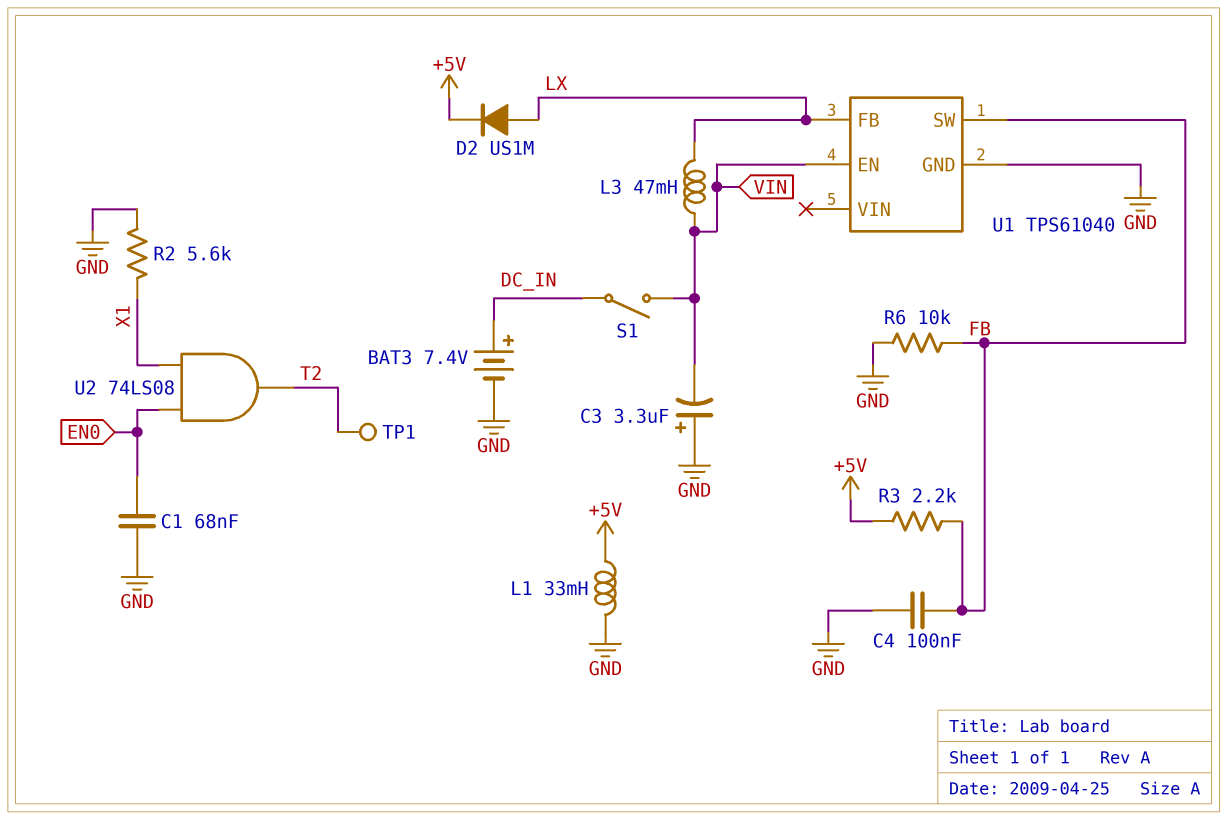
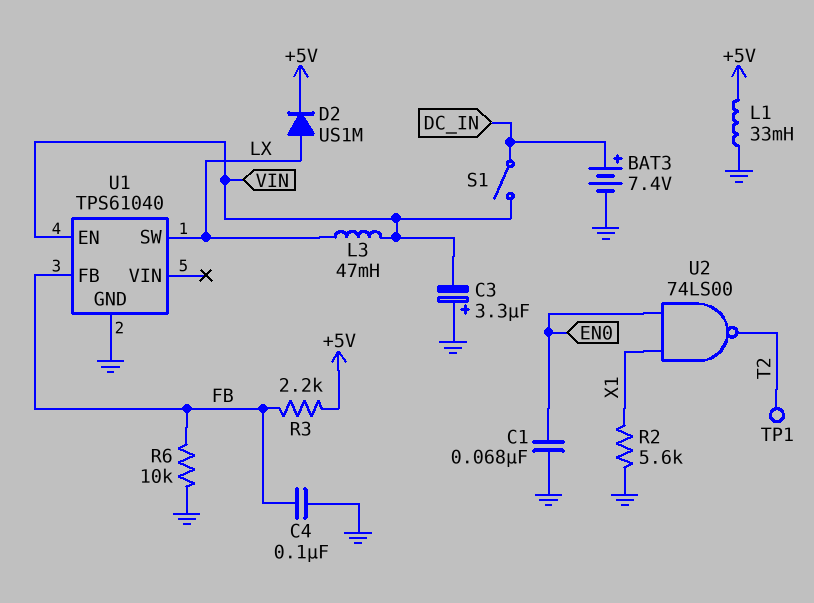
U1 pin FB: LX -> FB
U1 pin SW: FB -> LX
U2: AND 74LS08 (in EN0, in X1, out T2) -> NAND 74LS00 (in EN0, in X1, out T2)

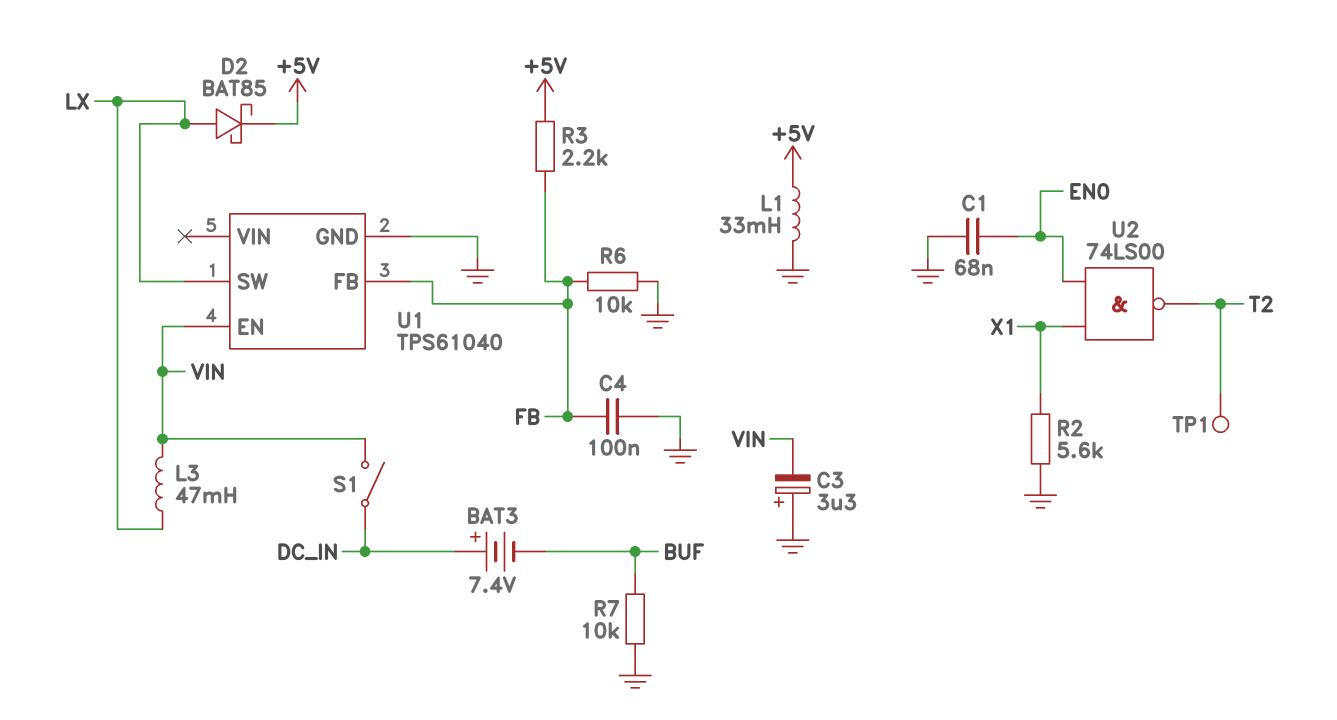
BAT3: 7.4V (plus DC_IN, minus GND) -> 7.4V (plus DC_IN, minus BUF)
D2: diode US1M (A LX, K +5V) -> schottky BAT85 (A LX, K +5V)
R7: none -> 10k (BUF, GND)

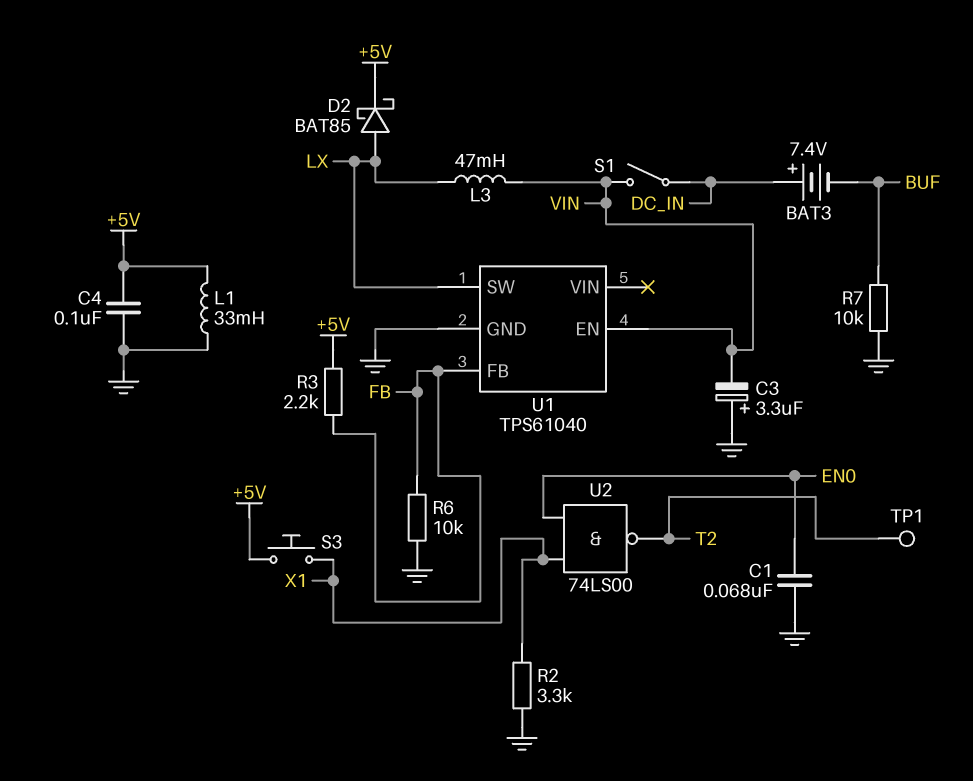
C4: 100nF (FB, GND) -> 100nF (+5V, GND)
R2: 5.6k (GND, X1) -> 3.3k (GND, X1)
S3: none -> button (+5V, X1)

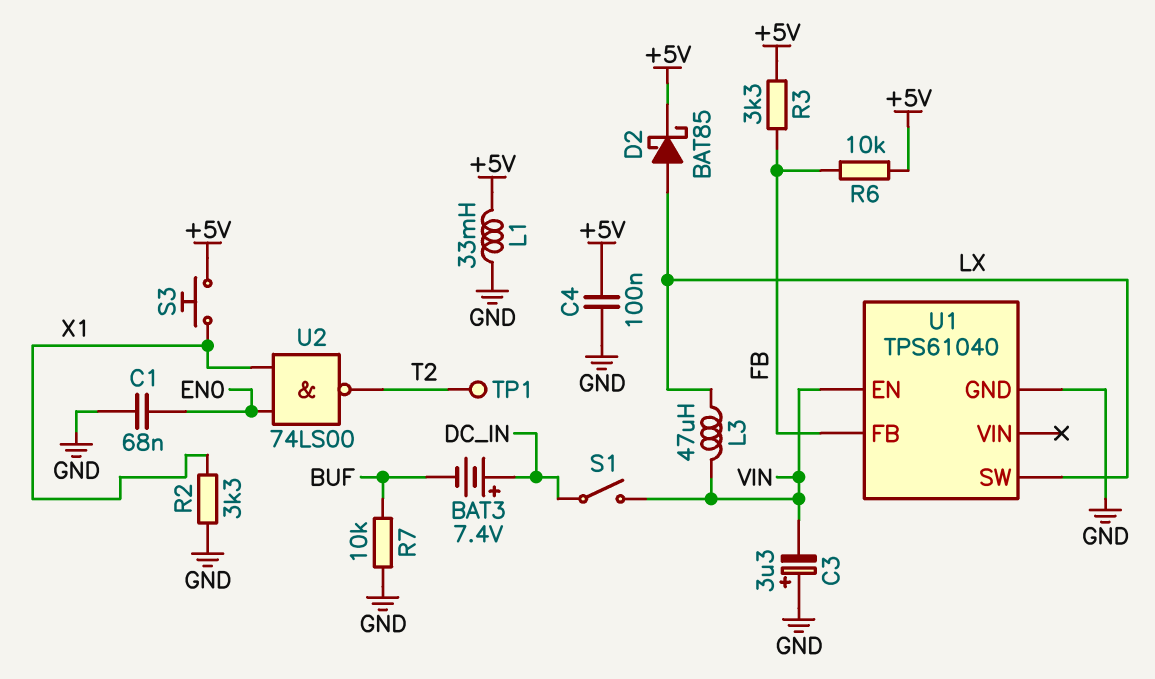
L3: 47mH (LX, VIN) -> 47uH (LX, VIN)
R3: 2.2k (+5V, FB) -> 3.3k (+5V, FB)
R6: 10k (FB, GND) -> 10k (+5V, FB)

